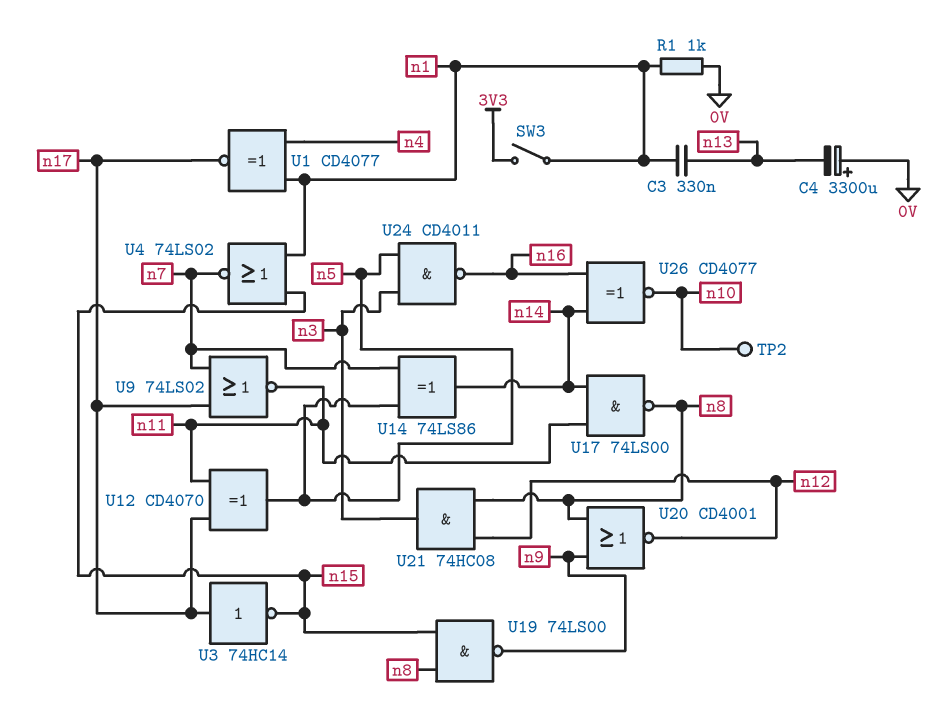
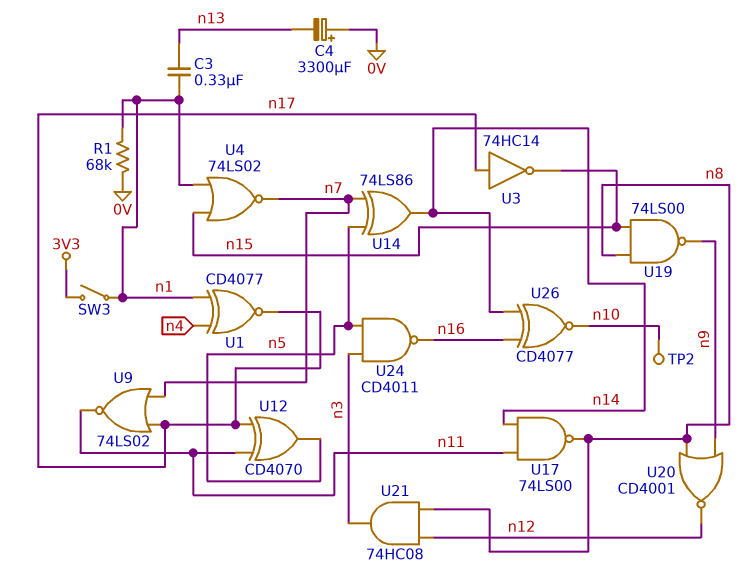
R1: 1k (0V, n1) -> 68k (0V, n1)

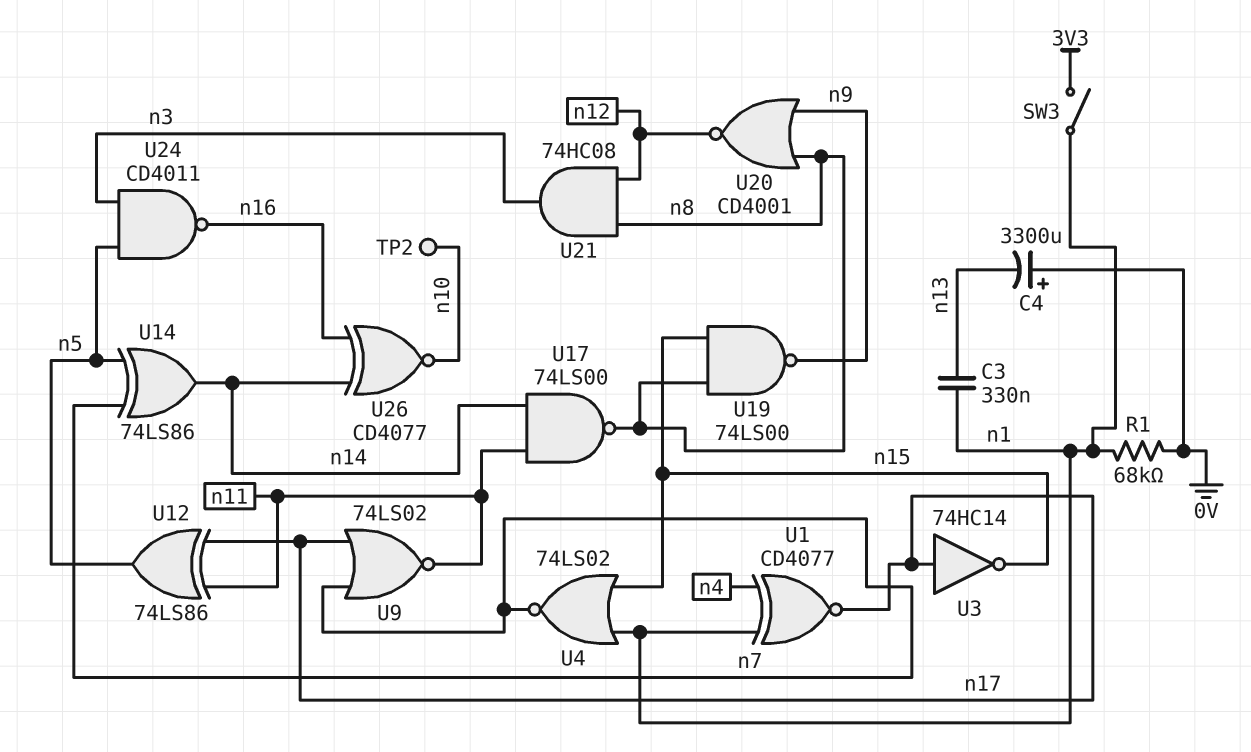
U12: XOR CD4070 (in n11, in n17, out n5) -> XOR 74LS86 (in n11, in n17, out n5)

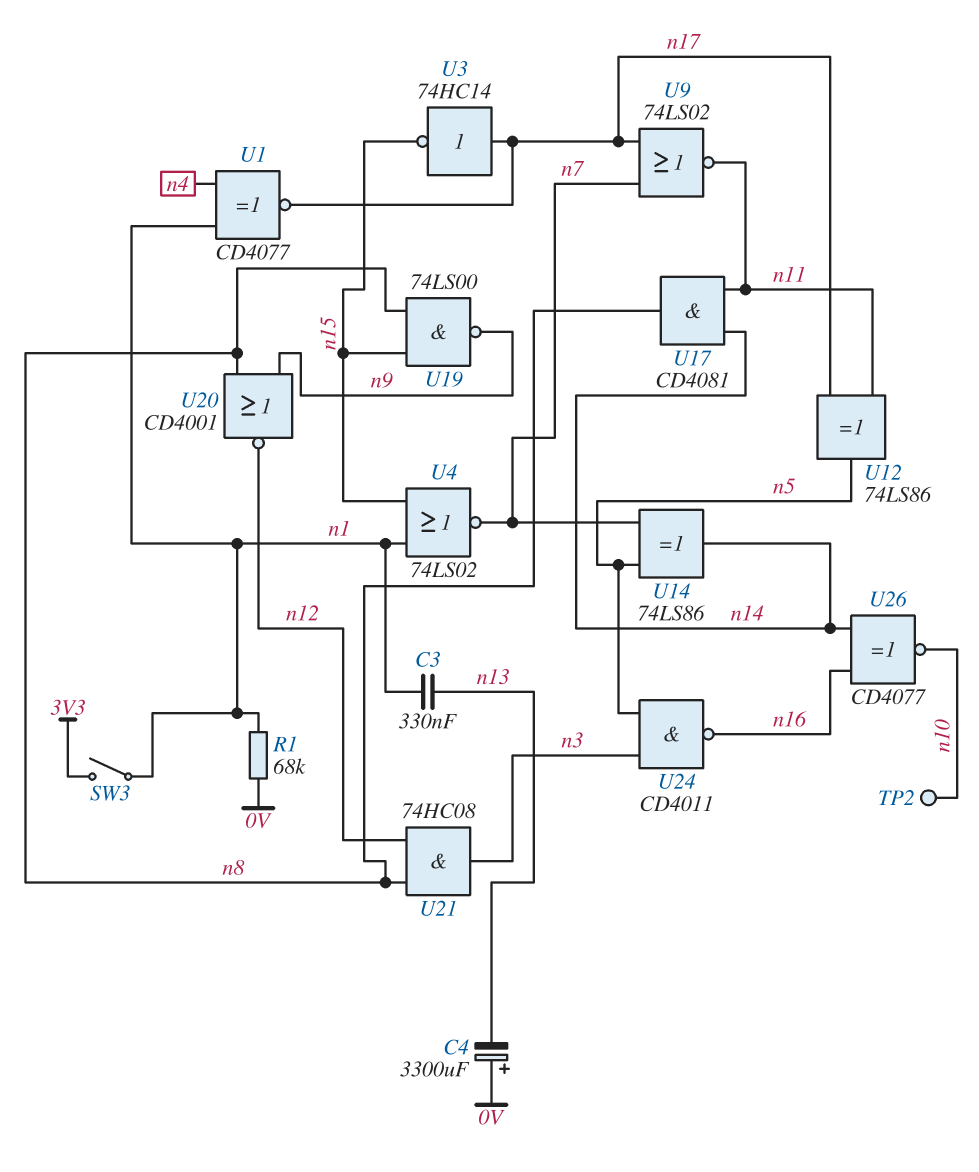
U17: NAND 74LS00 (in n11, in n14, out n8) -> AND CD4081 (in n11, in n14, out n8)

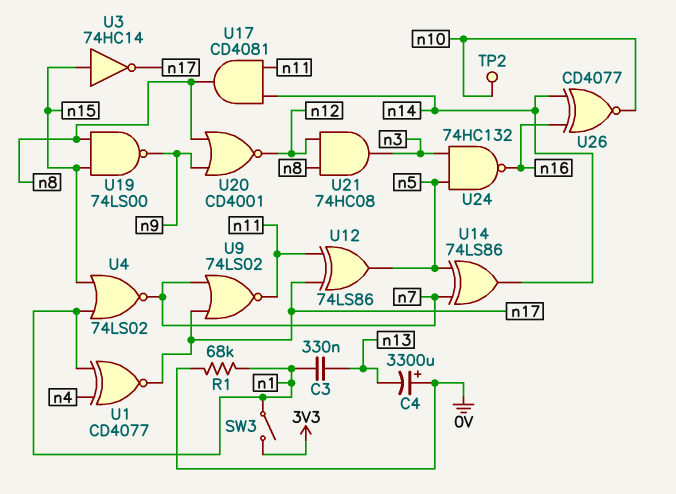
U3: NOT 74HC14 (in n17, out n15) -> NOT 74HC14 (in n15, out n17)
U24: NAND CD4011 (in n3, in n5, out n16) -> NAND 74HC132 (in n3, in n5, out n16)

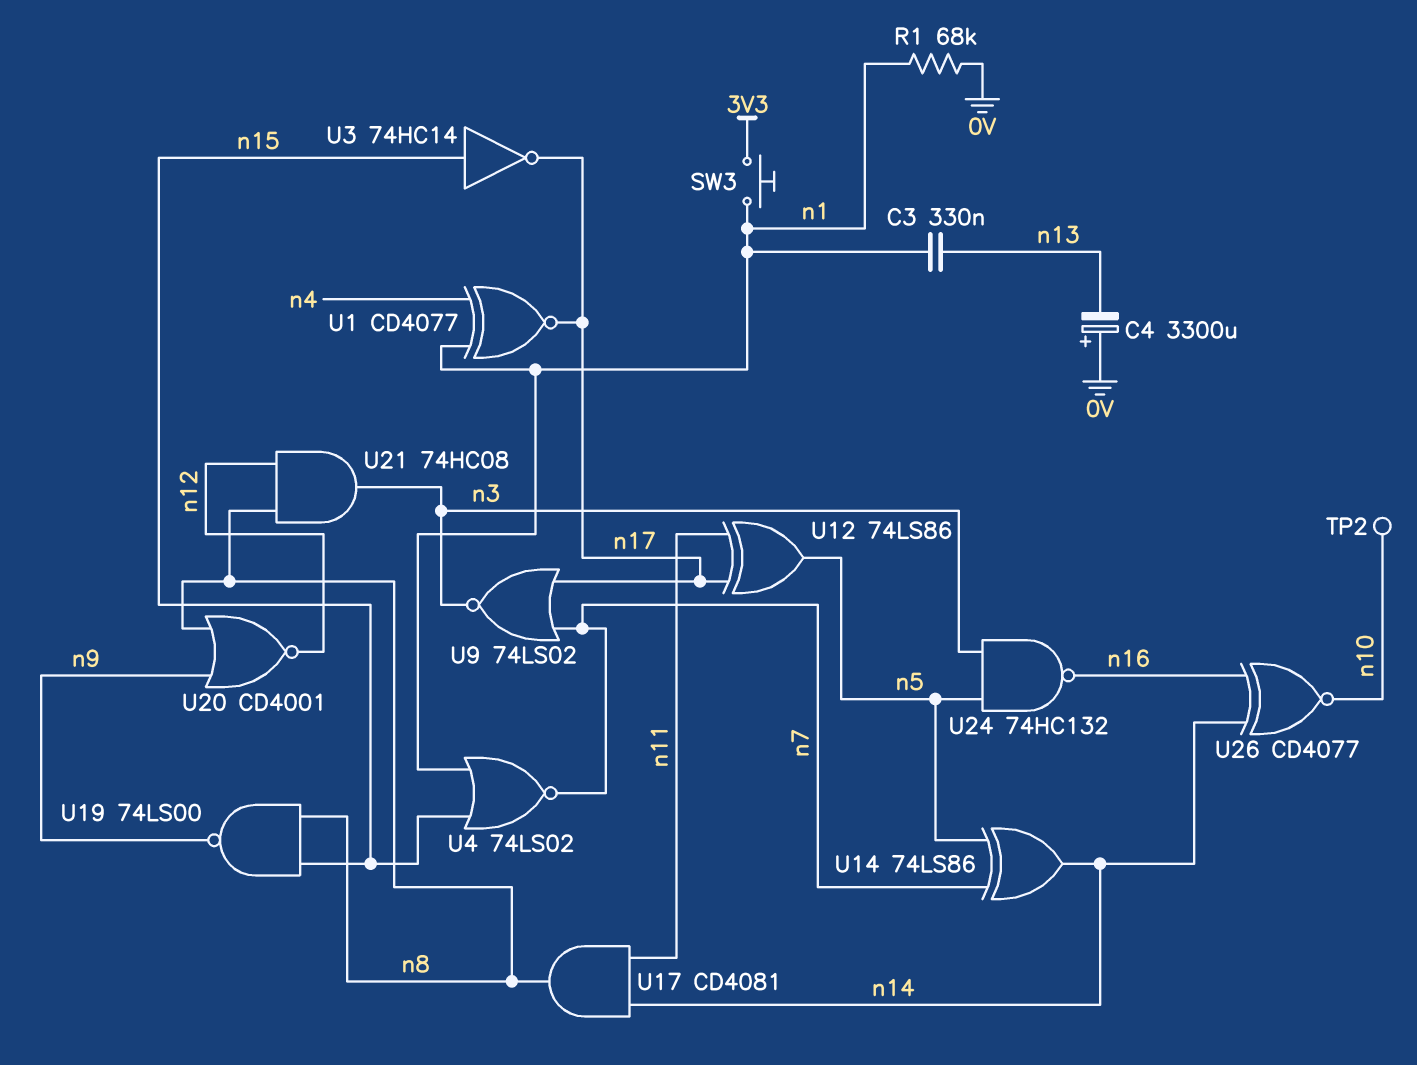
SW3: switch (3V3, n1) -> button (3V3, n1)
U9: NOR 74LS02 (in n7, in n17, out n11) -> NOR 74LS02 (in n7, in n17, out n3)

